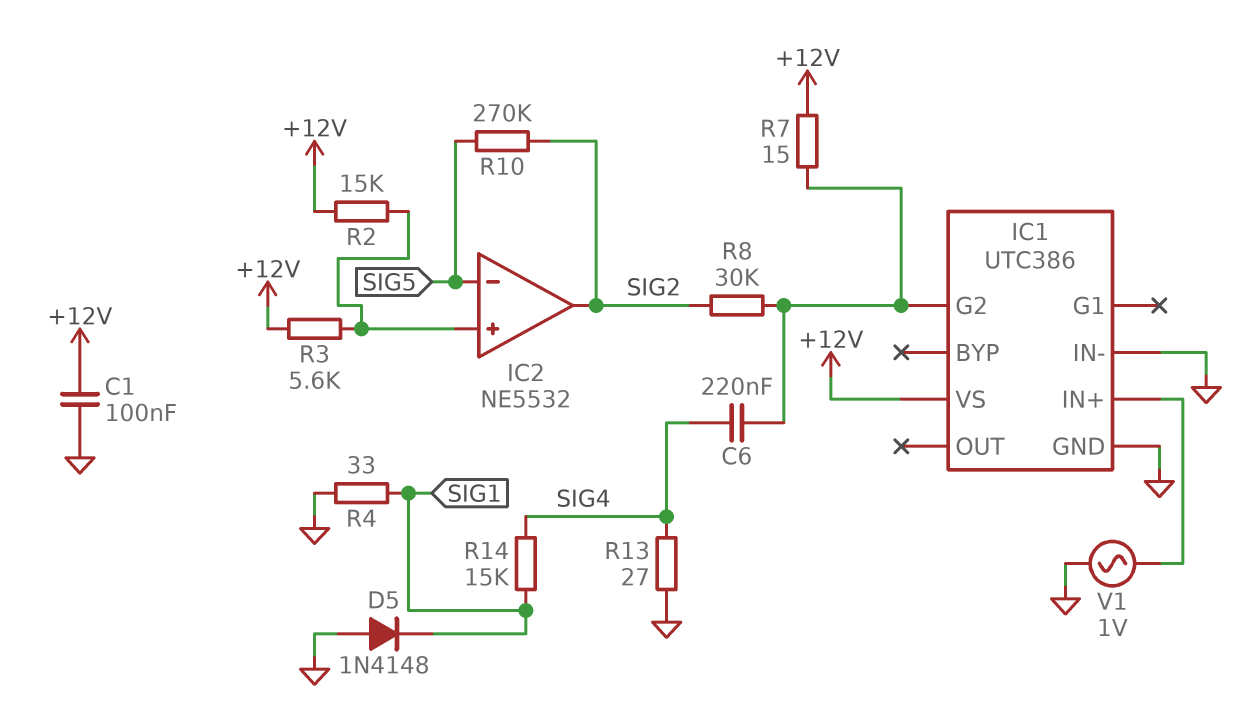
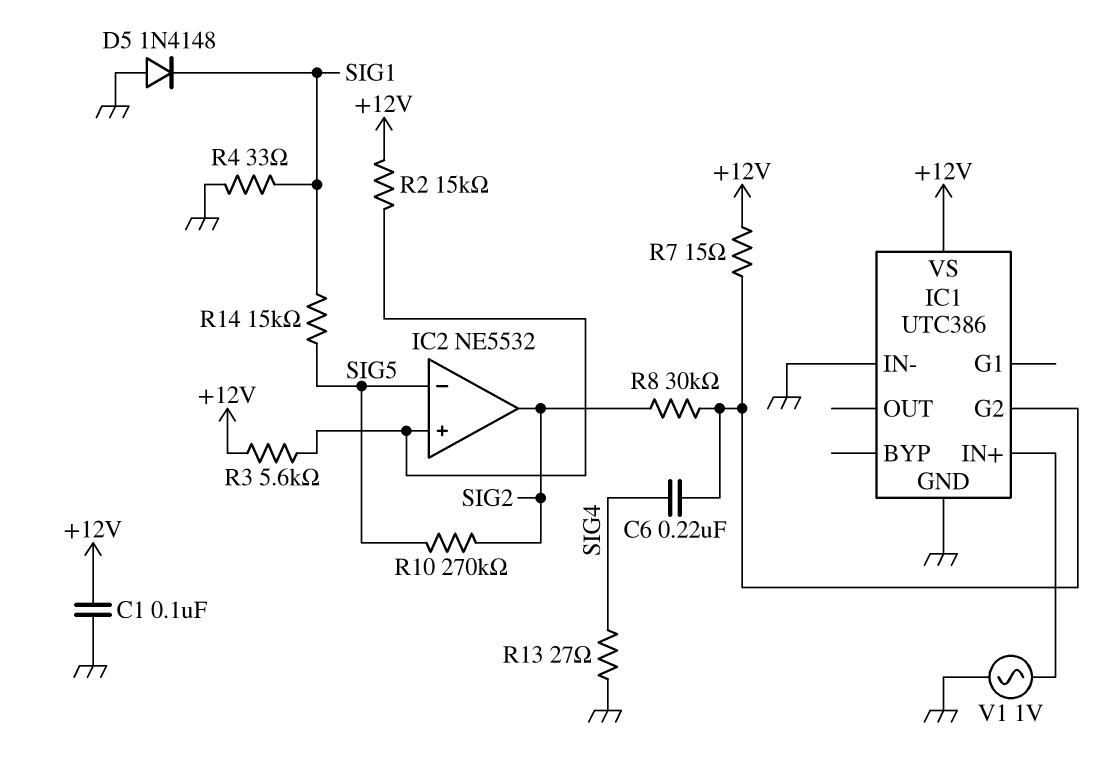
R14: 15k (SIG1, SIG4) -> 15k (SIG1, SIG5)

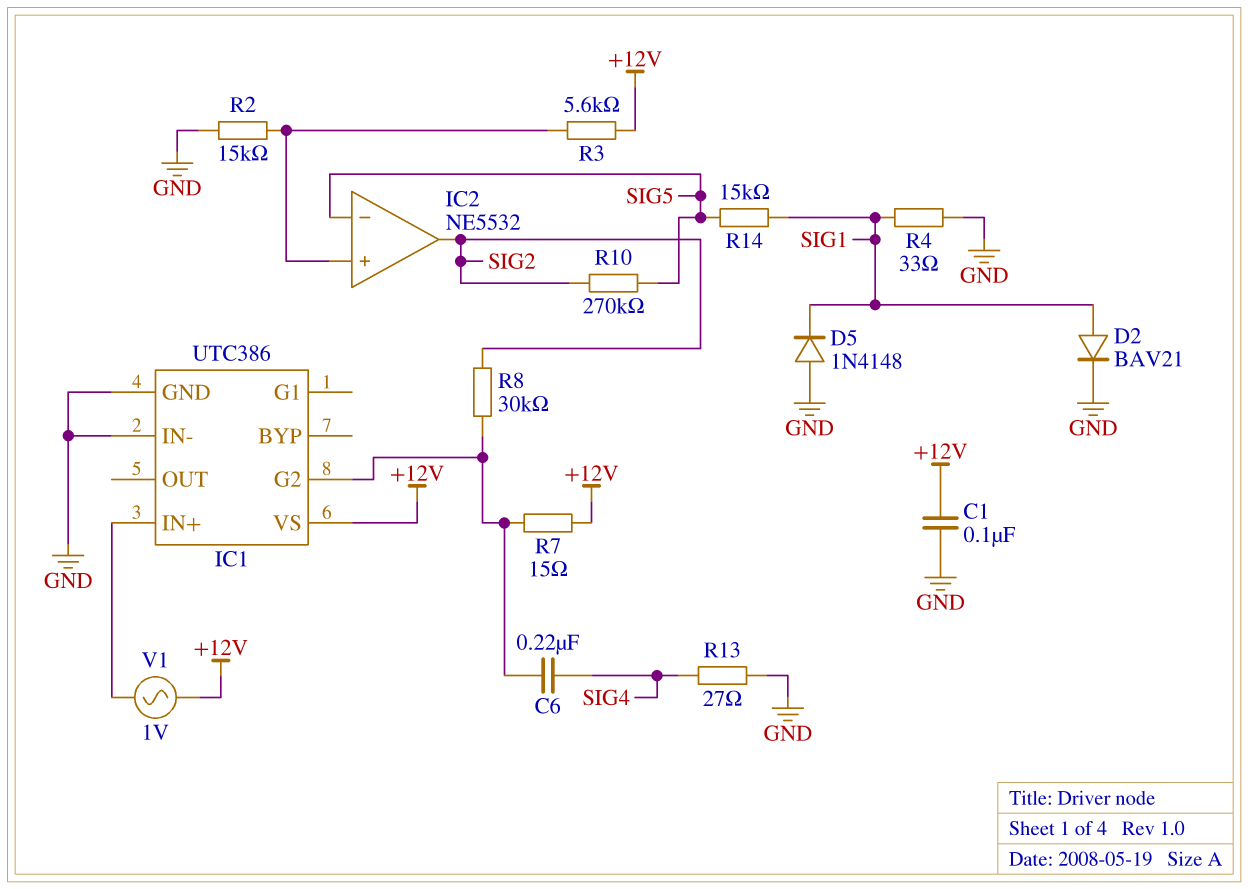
D2: none -> diode BAV21 (A SIG1, K GND)
R2: 15k (+12V, IC2/in+) -> 15k (GND, IC2/in+)
V1: AC 1V (GND, IC1/IN+) -> AC 1V (+12V, IC1/IN+)

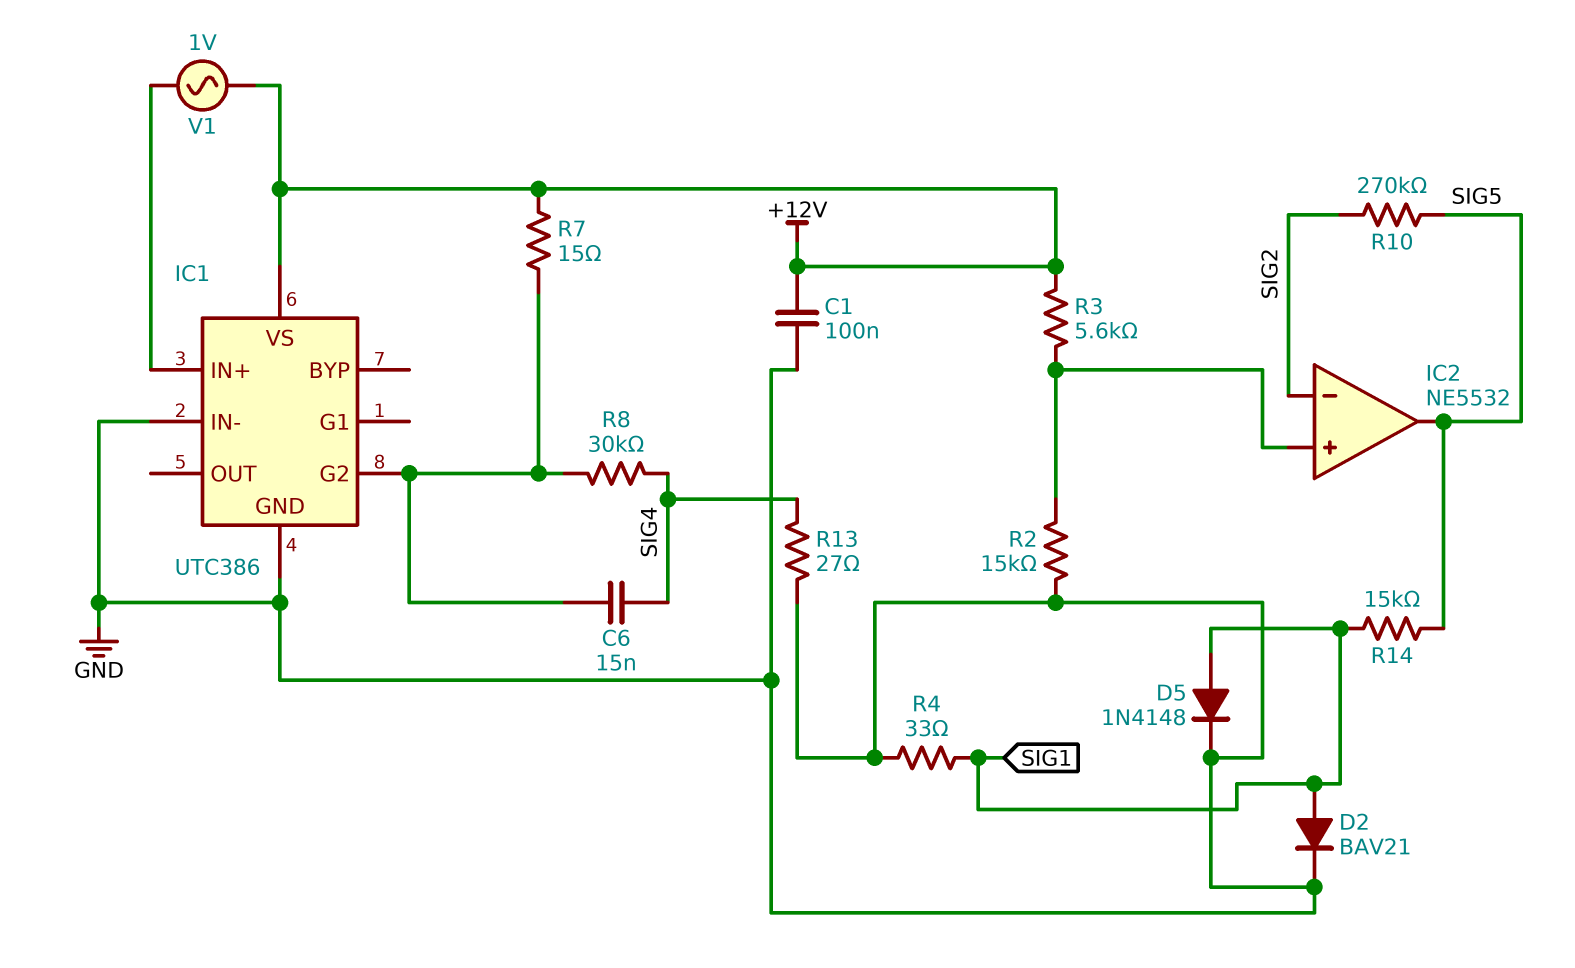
C6: 220nF (IC1/G2, SIG4) -> 15nF (IC1/G2, SIG4)
D5: diode 1N4148 (A GND, K SIG1) -> diode 1N4148 (A SIG1, K GND)
IC2 pin in-: SIG5 -> SIG2
IC2 pin out: SIG2 -> SIG5
R8: 30k (IC1/G2, SIG2) -> 30k (IC1/G2, SIG4)

